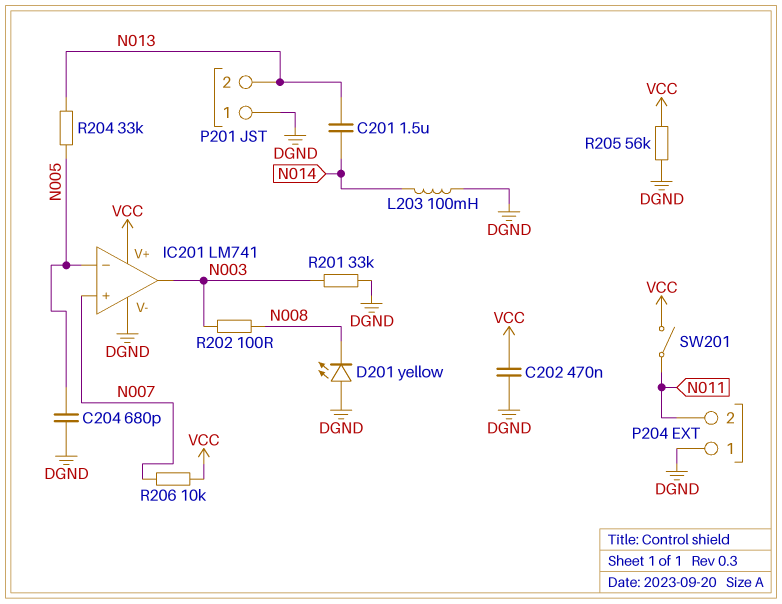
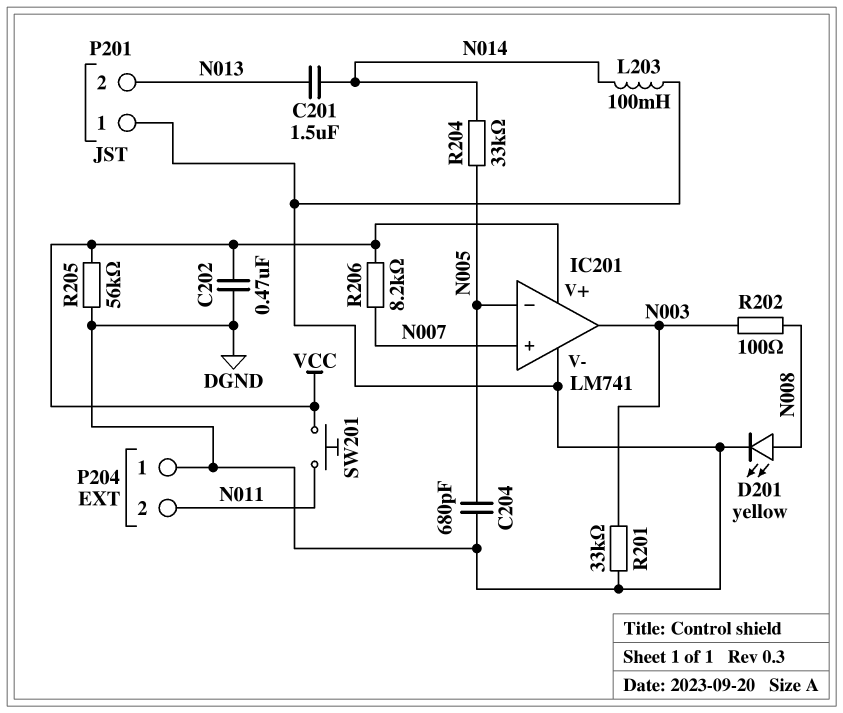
D201: LED yellow (A DGND, K N008) -> LED yellow (A N008, K DGND)
R204: 33k (N005, N013) -> 33k (N005, N014)
R206: 10k (N007, VCC) -> 8.2k (N007, VCC)
SW201: switch (N011, VCC) -> button (N011, VCC)

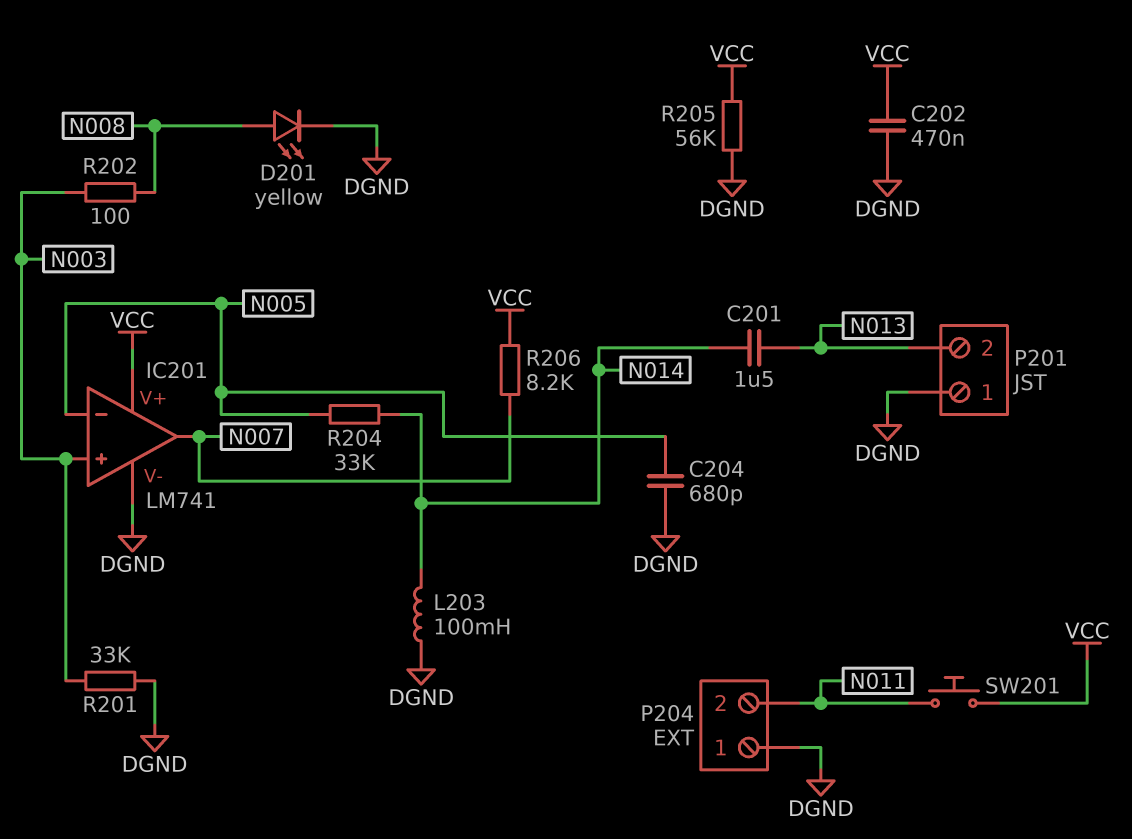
IC201 pin in+: N007 -> N003
IC201 pin out: N003 -> N007

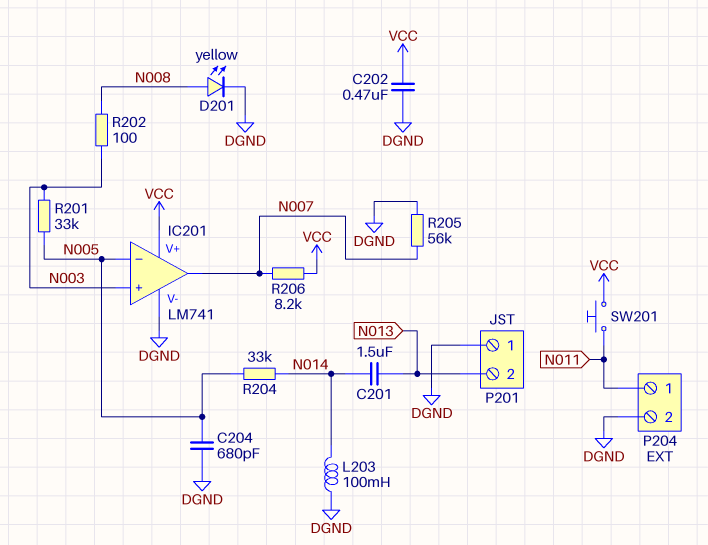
P204 pin 1: DGND -> N011
P204 pin 2: N011 -> DGND
R201: 33k (DGND, N003) -> 33k (N003, N005)
R205: 56k (DGND, VCC) -> 56k (DGND, N007)

